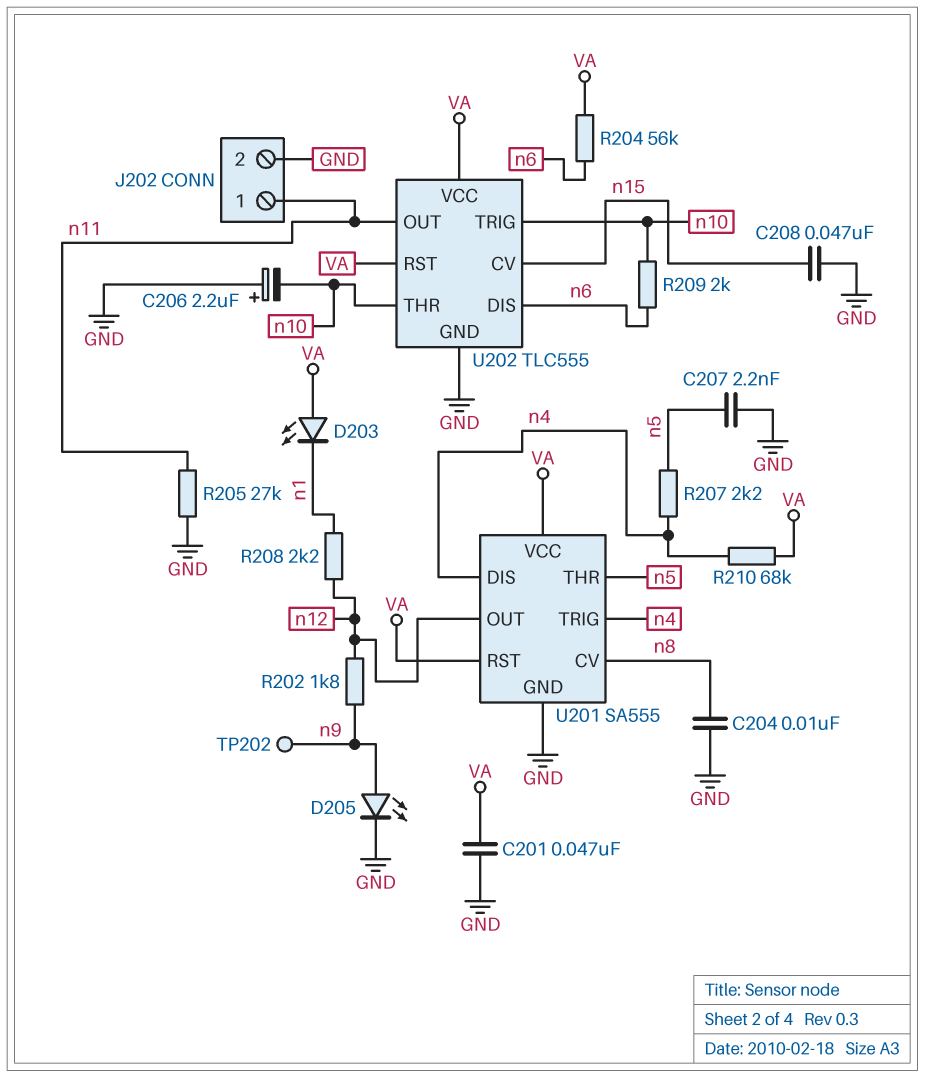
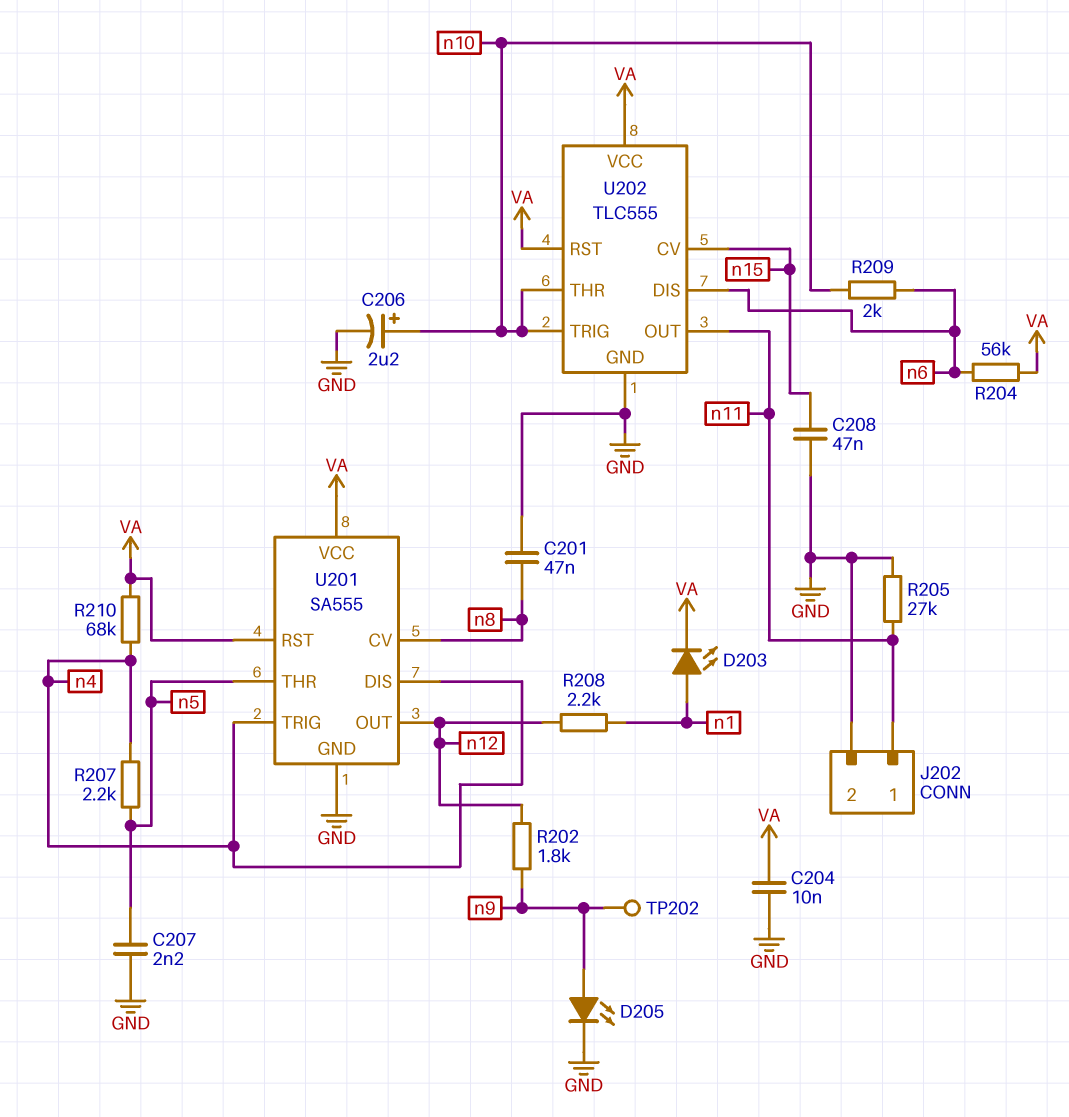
C201: 47nF (GND, VA) -> 47nF (GND, n8)
C204: 10nF (GND, n8) -> 10nF (GND, VA)
C206: 2.2uF (plus GND, minus n10) -> 2.2uF (plus n10, minus GND)
D203: LED (A VA, K n1) -> LED (A n1, K VA)

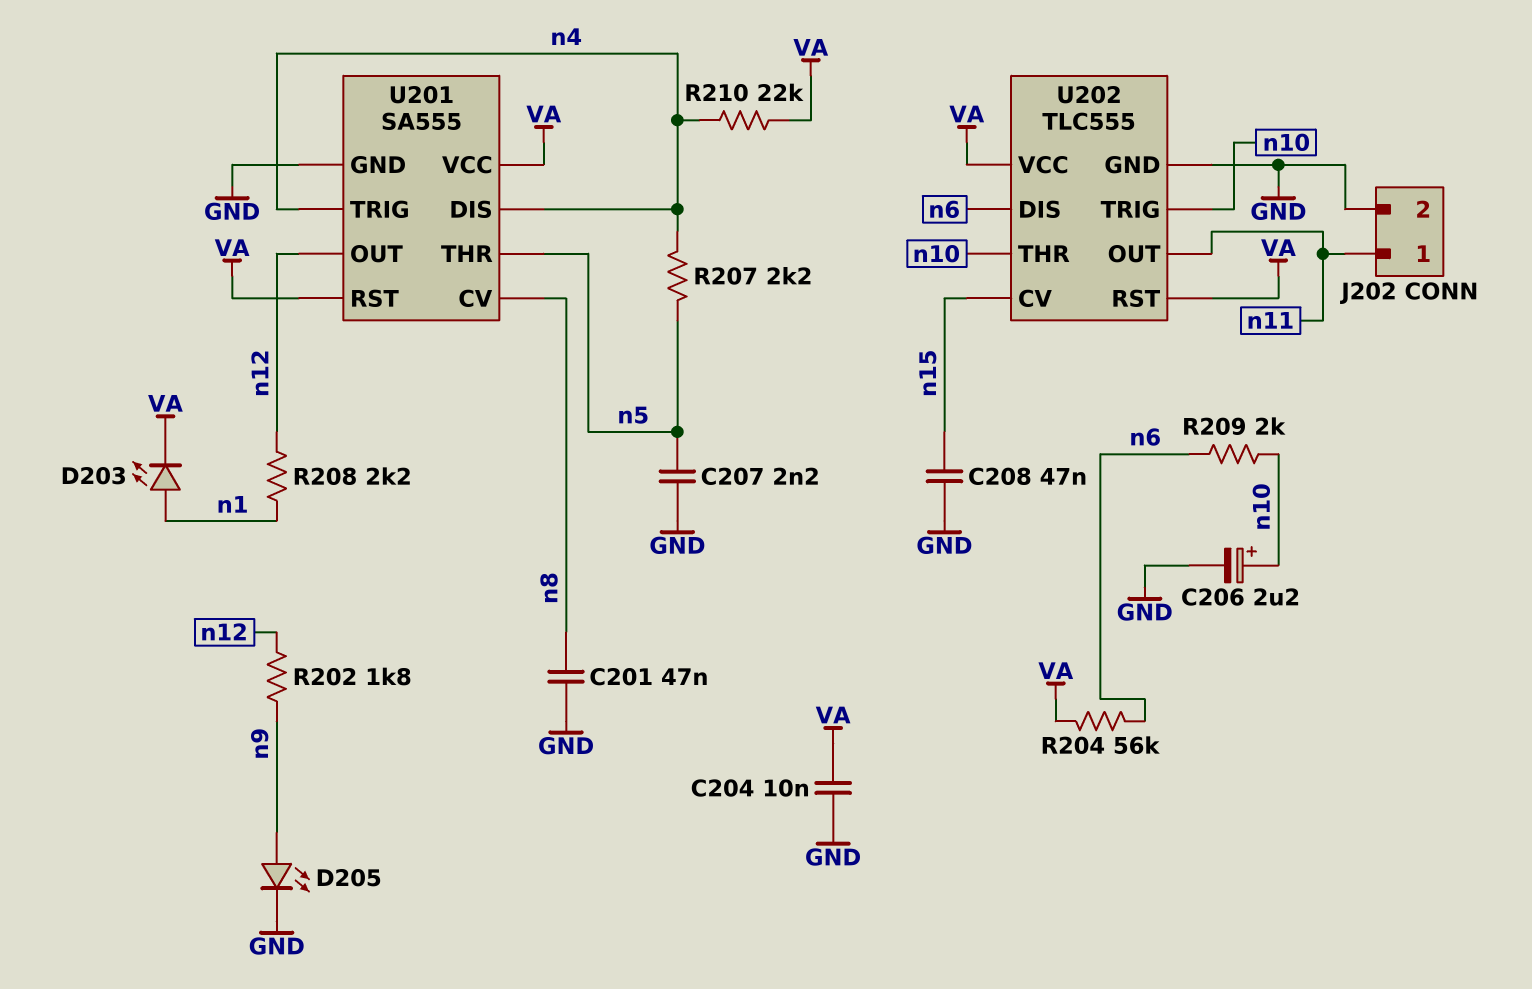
R205: 27k (GND, n11) -> none
R210: 68k (VA, n4) -> 22k (VA, n4)
TP202: test point (n9) -> none

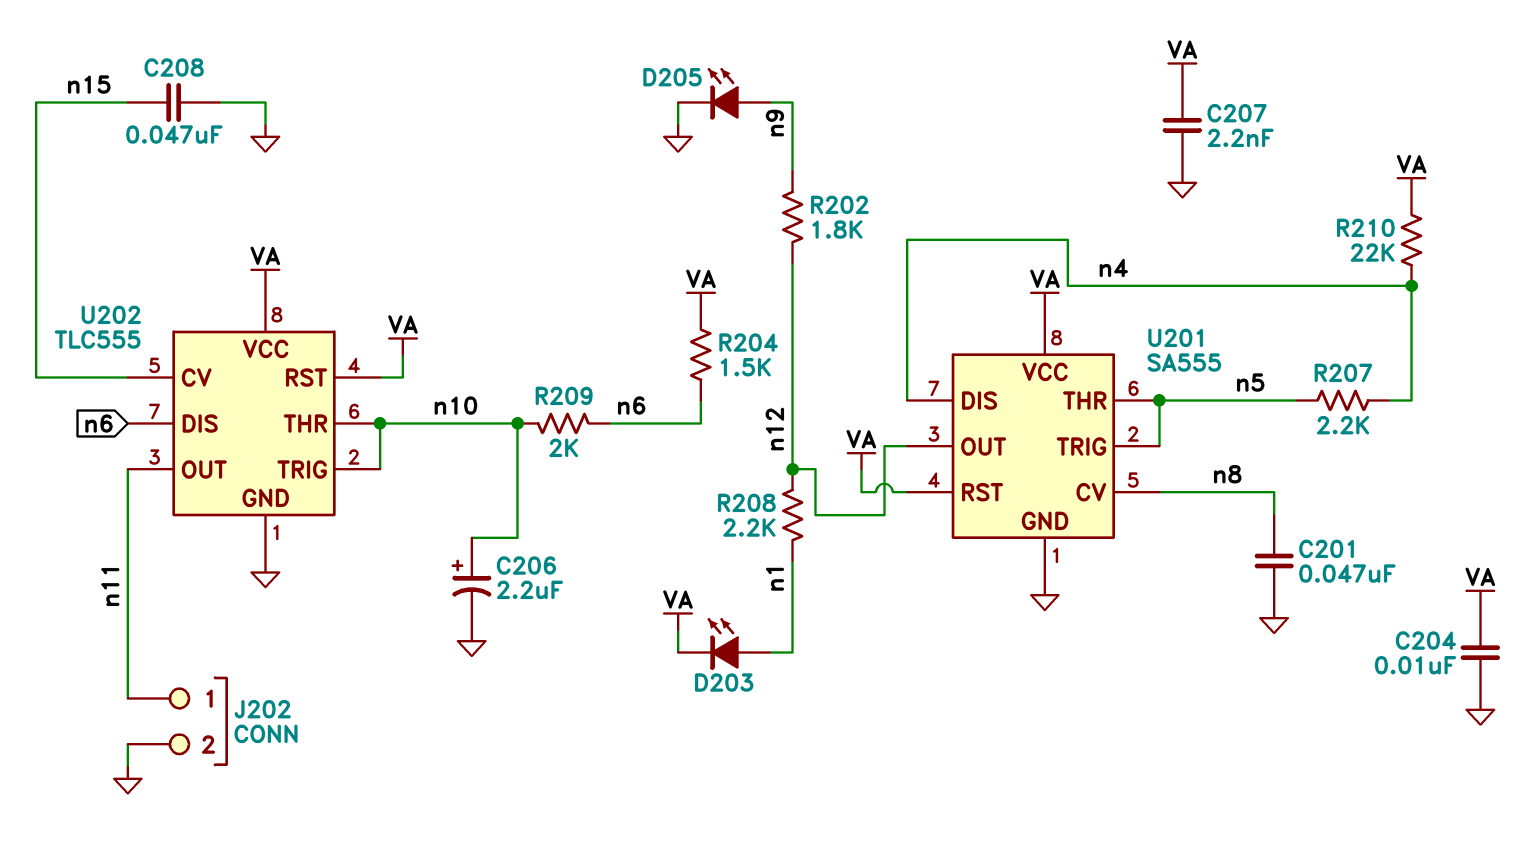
C207: 2.2nF (GND, n5) -> 2.2nF (GND, VA)
R204: 56k (VA, n6) -> 1.5k (VA, n6)
U201 pin TRIG: n4 -> n5

